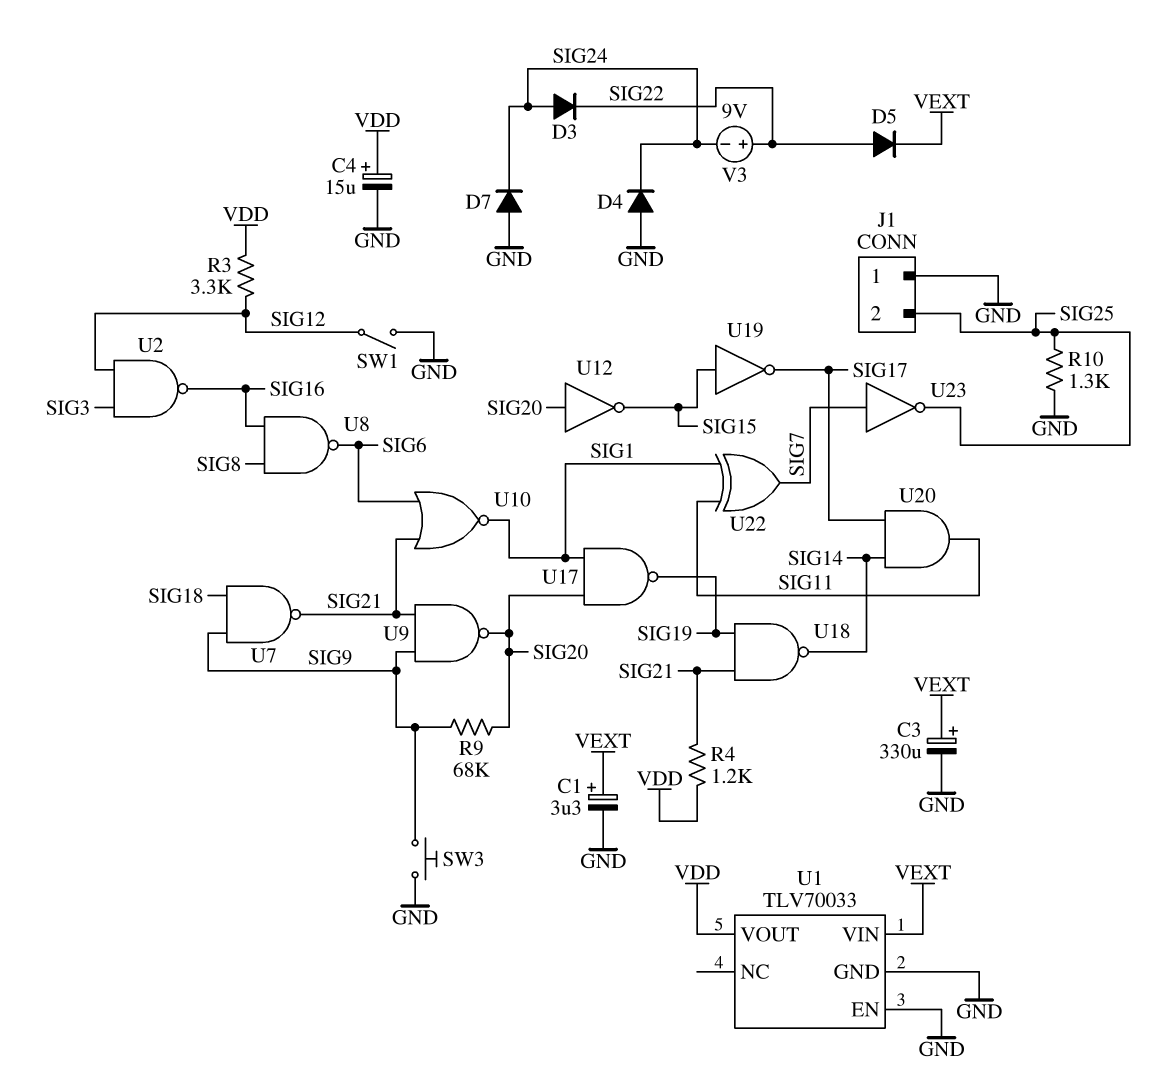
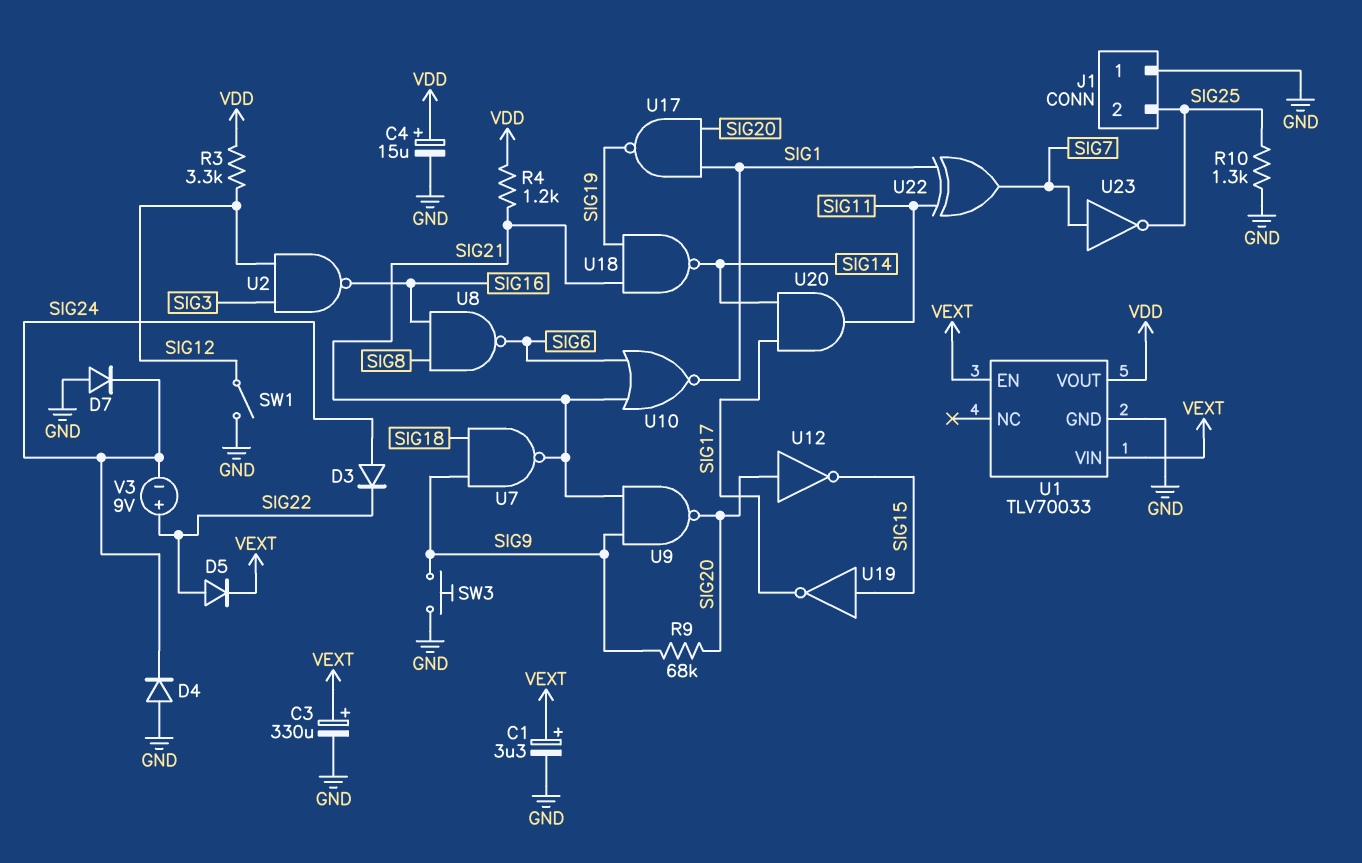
U1 pin EN: GND -> VEXT

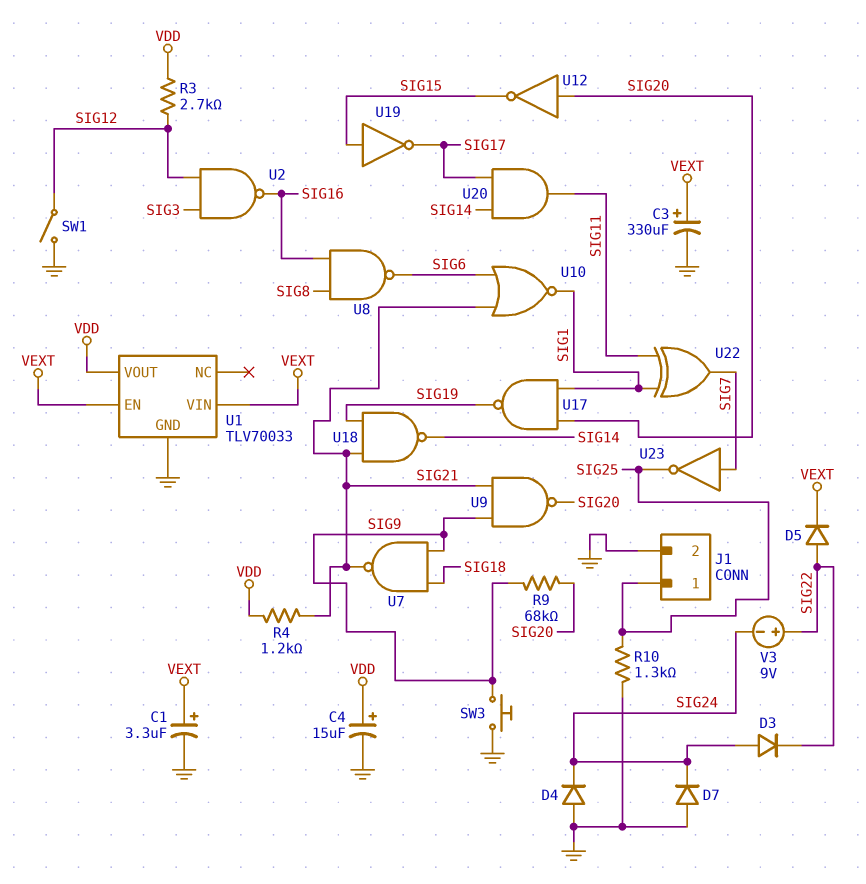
J1 pin 1: GND -> SIG25
J1 pin 2: SIG25 -> GND
R3: 3.3k (SIG12, VDD) -> 2.7k (SIG12, VDD)

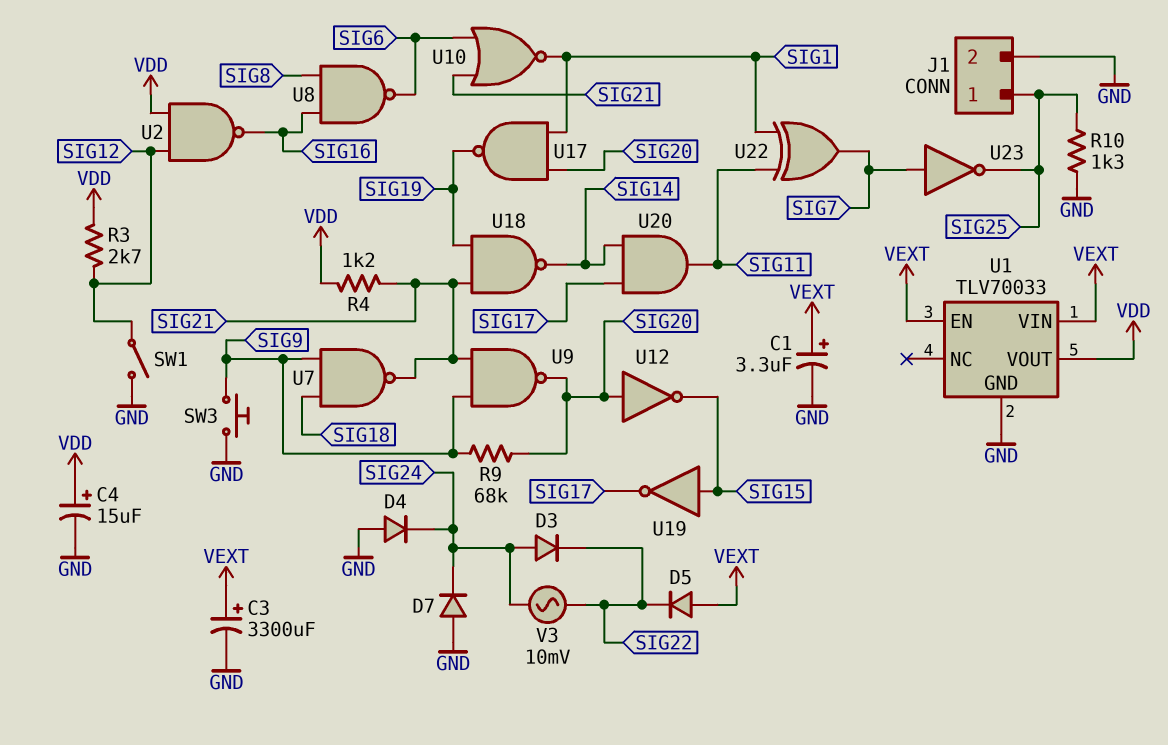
C3: 330uF (plus VEXT, minus GND) -> 3300uF (plus VEXT, minus GND)
D5: diode (A SIG22, K VEXT) -> diode (A VEXT, K SIG22)
U2: NAND (in SIG3, in SIG12, out SIG16) -> NAND (in SIG12, in VDD, out SIG16)
V3: 9V (plus SIG22, minus SIG24) -> AC 10mV (SIG22, SIG24)

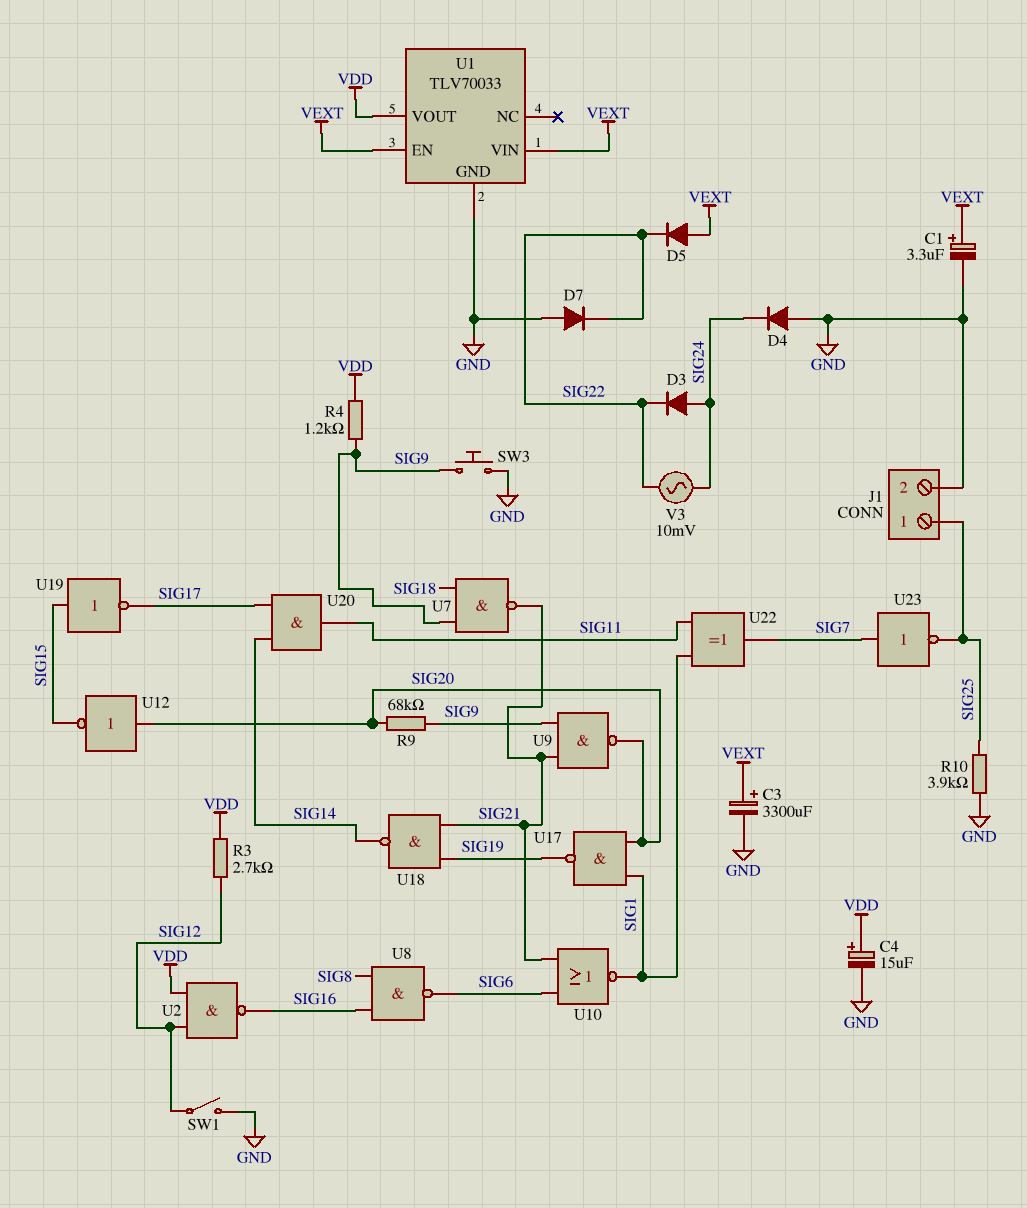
D7: diode (A GND, K SIG24) -> diode (A GND, K SIG22)
R4: 1.2k (SIG21, VDD) -> 1.2k (SIG9, VDD)
R10: 1.3k (GND, SIG25) -> 3.9k (GND, SIG25)

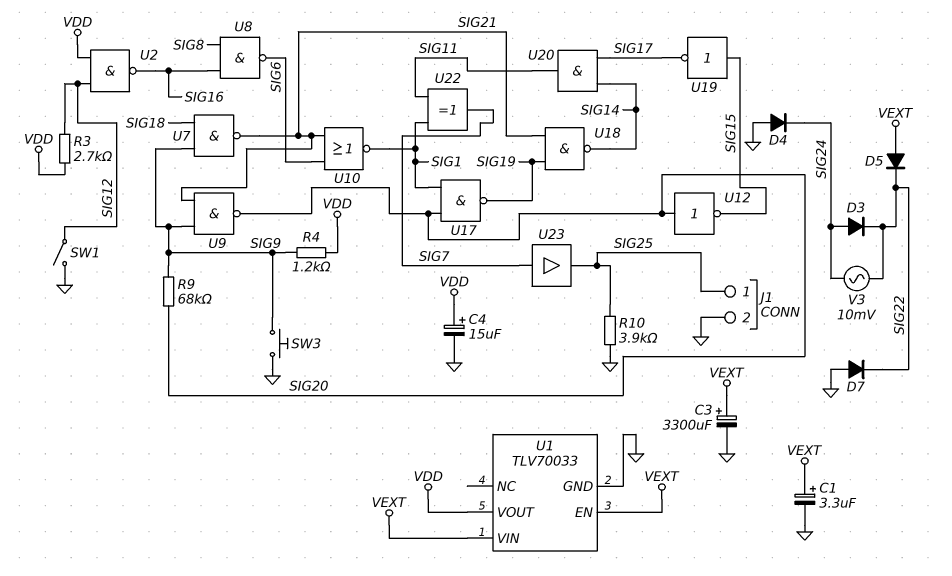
U23: NOT (in SIG7, out SIG25) -> buffer (in SIG7, out SIG25)

